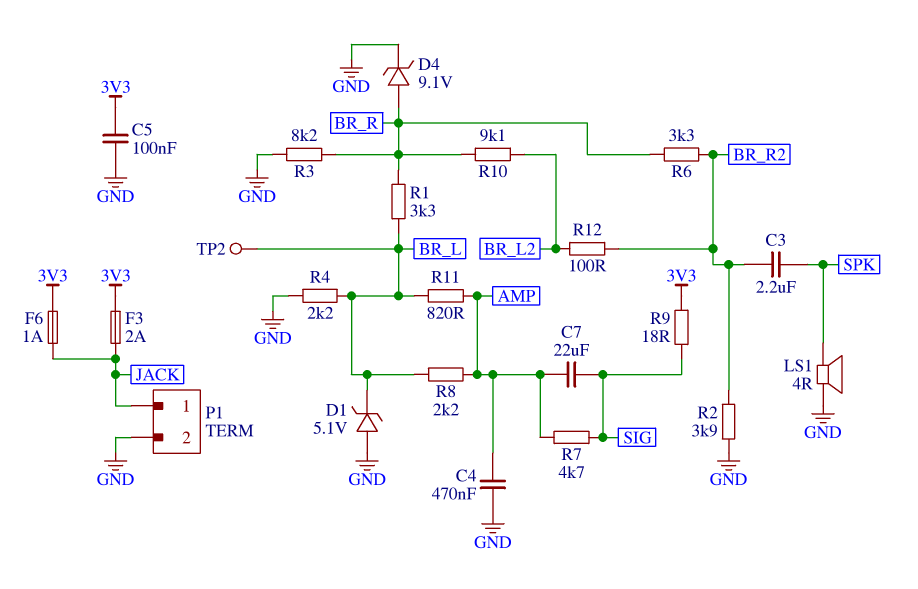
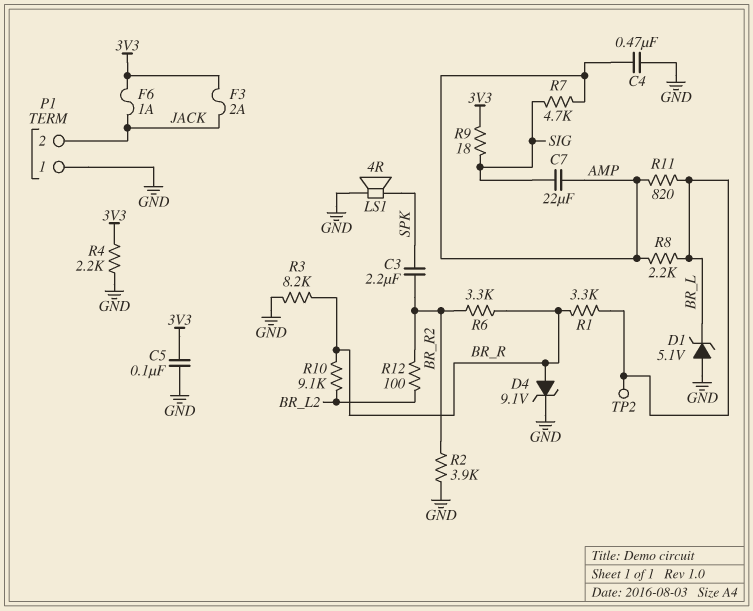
P1 pin 1: JACK -> GND
P1 pin 2: GND -> JACK
R4: 2.2k (BR_L, GND) -> 2.2k (3V3, GND)

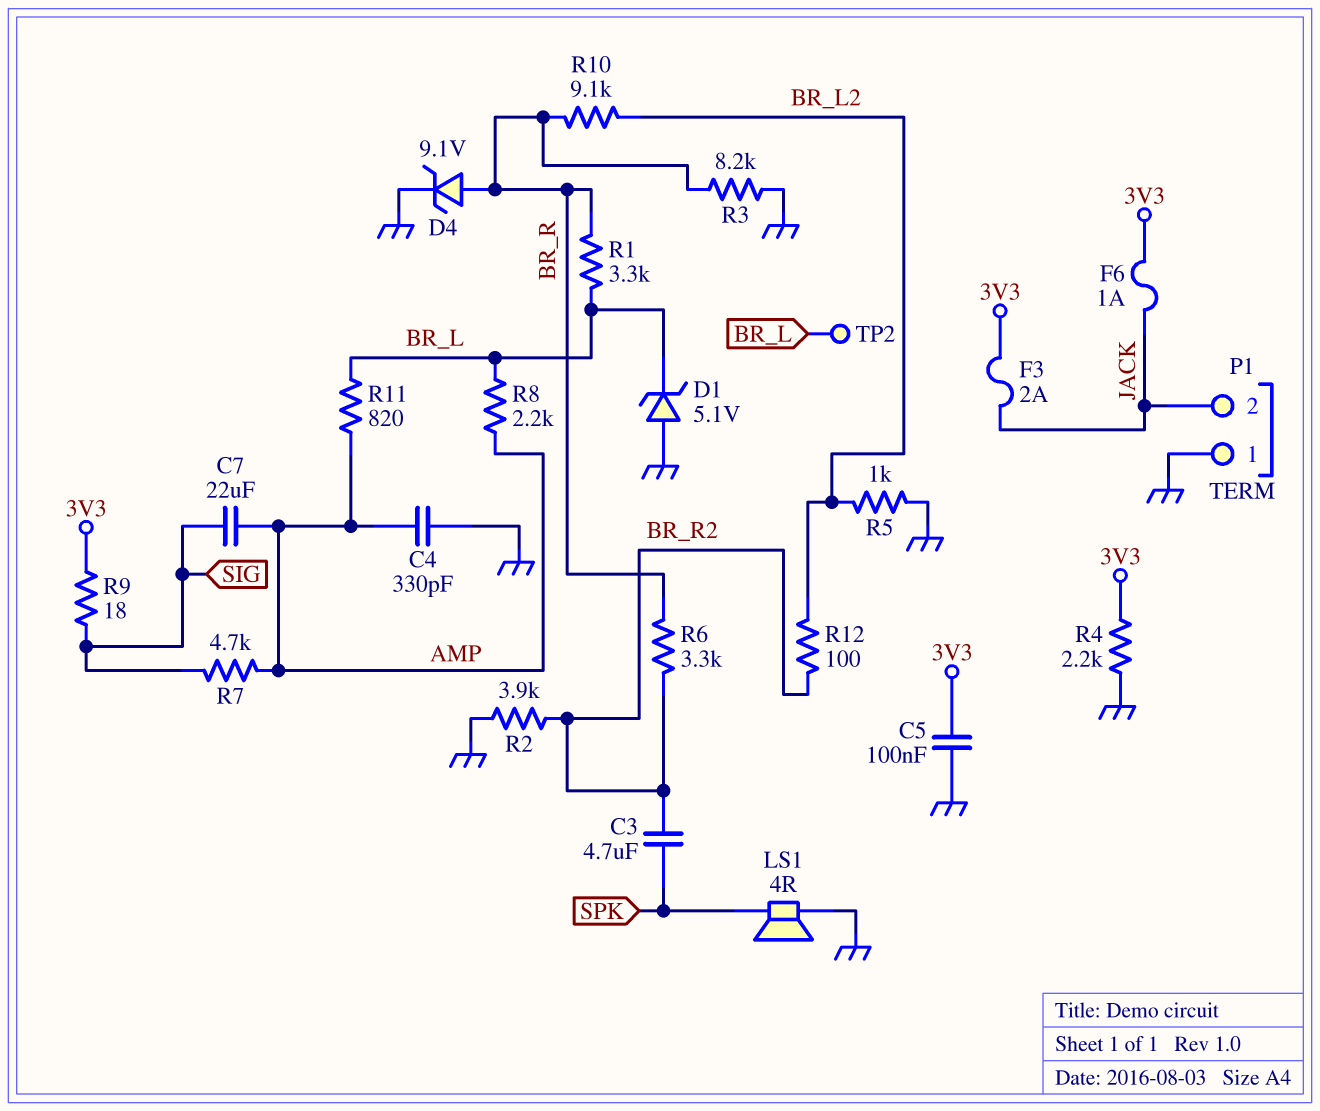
C3: 2.2uF (BR_R2, SPK) -> 4.7uF (BR_R2, SPK)
C4: 470nF (AMP, GND) -> 330pF (AMP, GND)
R5: none -> 1k (BR_L2, GND)

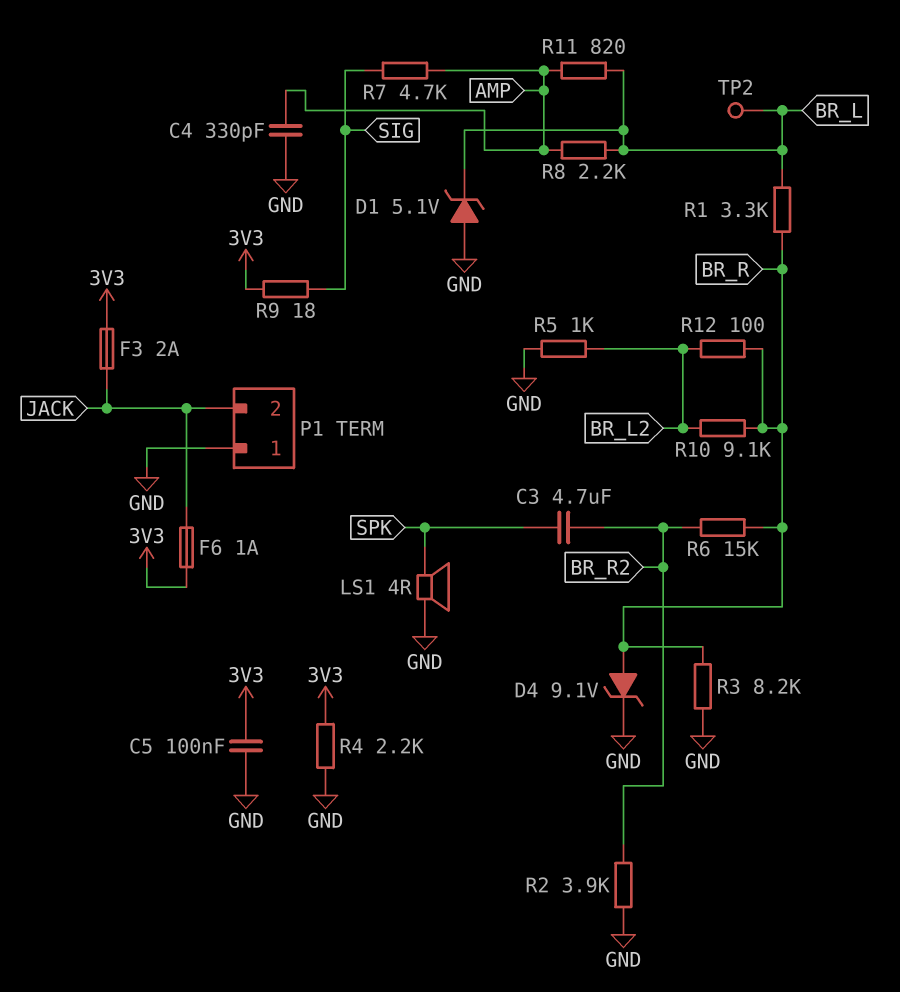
C7: 22uF (AMP, SIG) -> none
R6: 3.3k (BR_R, BR_R2) -> 15k (BR_R, BR_R2)
R12: 100 (BR_L2, BR_R2) -> 100 (BR_L2, BR_R)

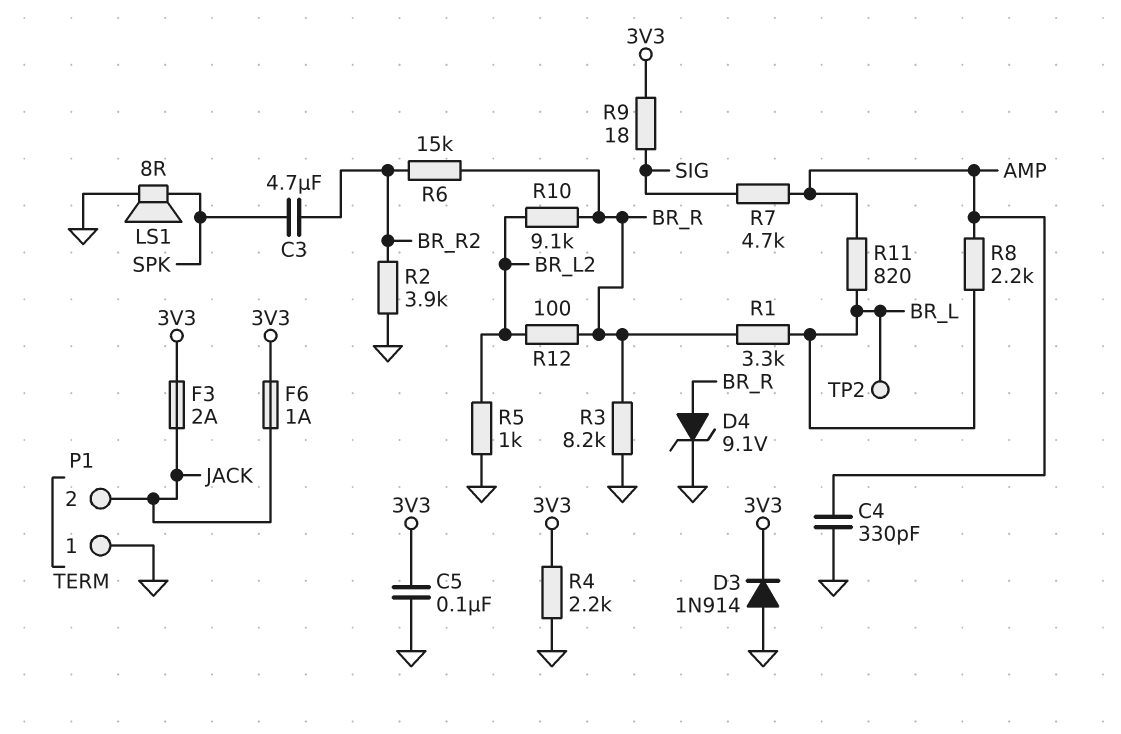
D1: zener 5.1V (A GND, K BR_L) -> none
D3: none -> diode 1N914 (A GND, K 3V3)
LS1: speaker 4R (GND, SPK) -> speaker 8R (GND, SPK)

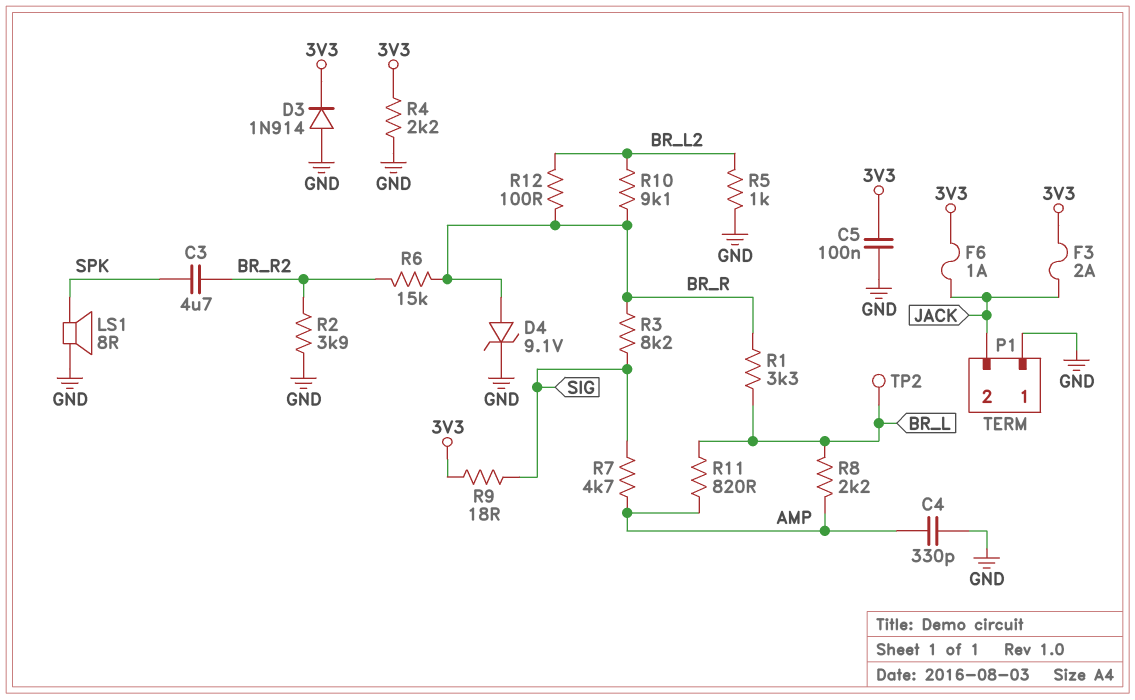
R3: 8.2k (BR_R, GND) -> 8.2k (BR_R, SIG)

